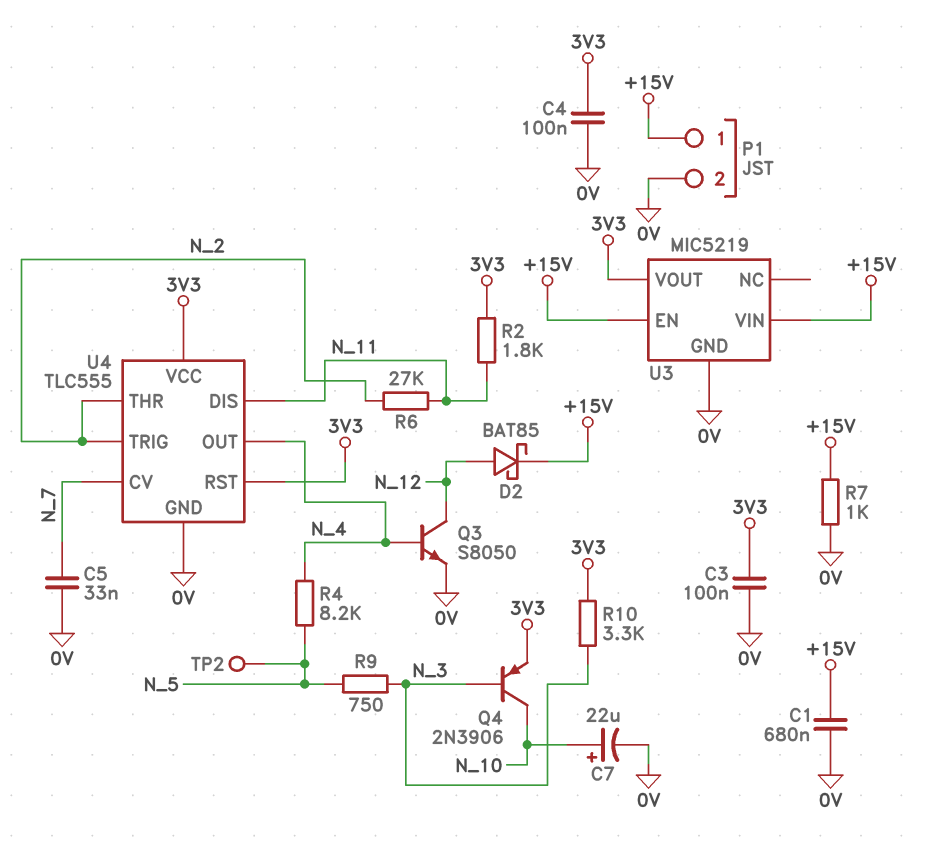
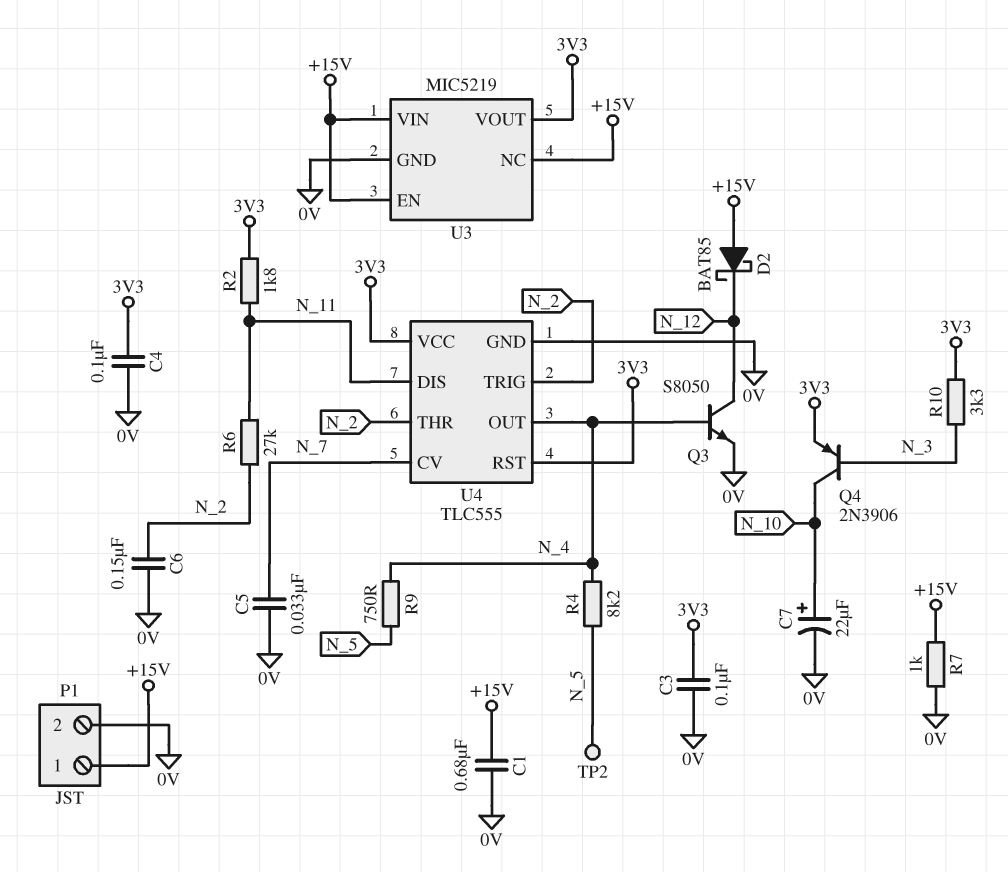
C6: none -> 150nF (0V, N_2)
D2: schottky BAT85 (A N_12, K +15V) -> schottky BAT85 (A +15V, K N_12)
R9: 750 (N_3, N_5) -> 750 (N_4, N_5)
U3 pin NC: none -> +15V

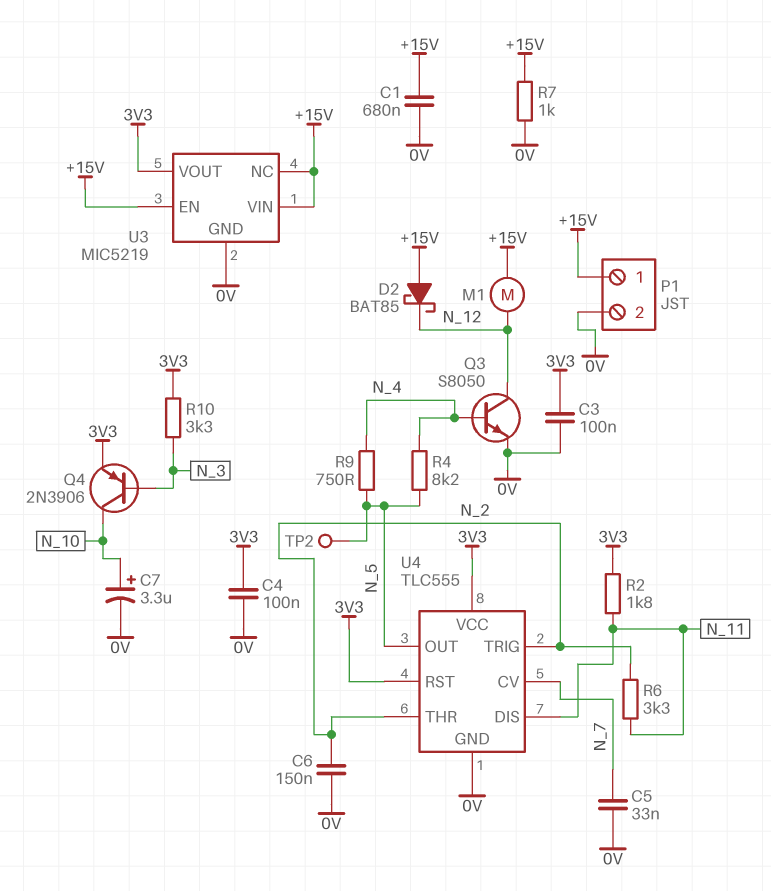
C7: 22uF (plus N_10, minus 0V) -> 3.3uF (plus N_10, minus 0V)
M1: none -> motor (+15V, N_12)
R6: 27k (N_2, N_11) -> 3.3k (N_2, N_11)
U4 pin OUT: N_4 -> N_5

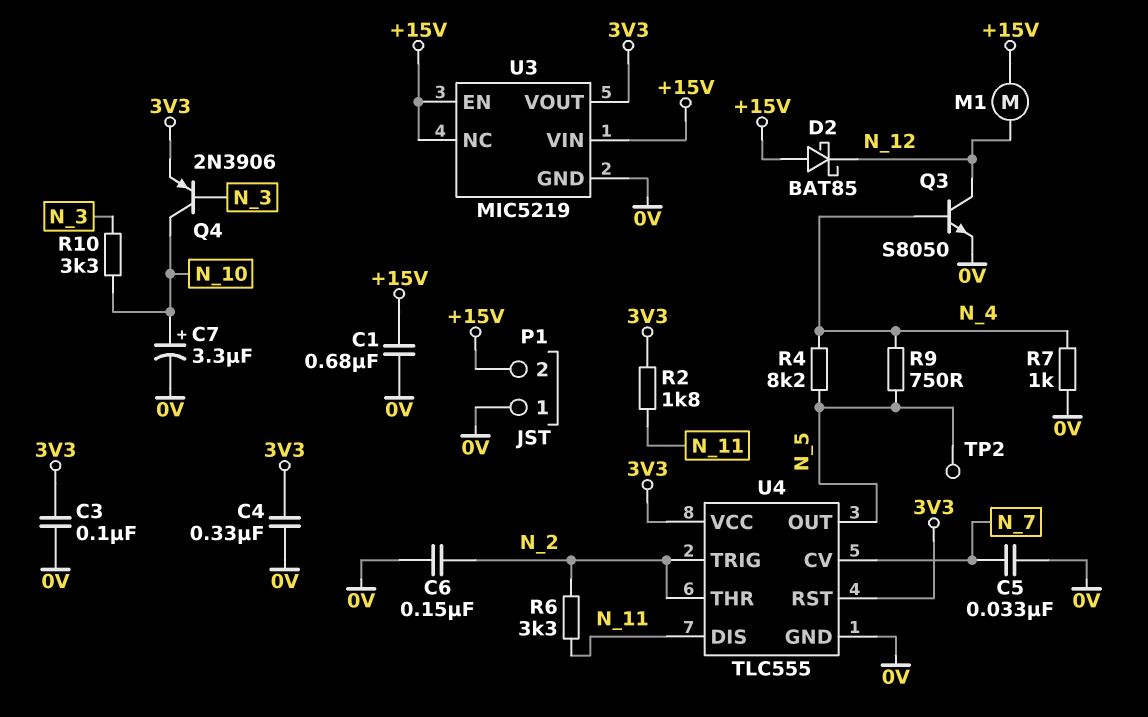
C4: 100nF (0V, 3V3) -> 330nF (0V, 3V3)
P1 pin 1: +15V -> 0V
P1 pin 2: 0V -> +15V
R7: 1k (+15V, 0V) -> 1k (0V, N_4)
R10: 3.3k (3V3, N_3) -> 3.3k (N_3, N_10)

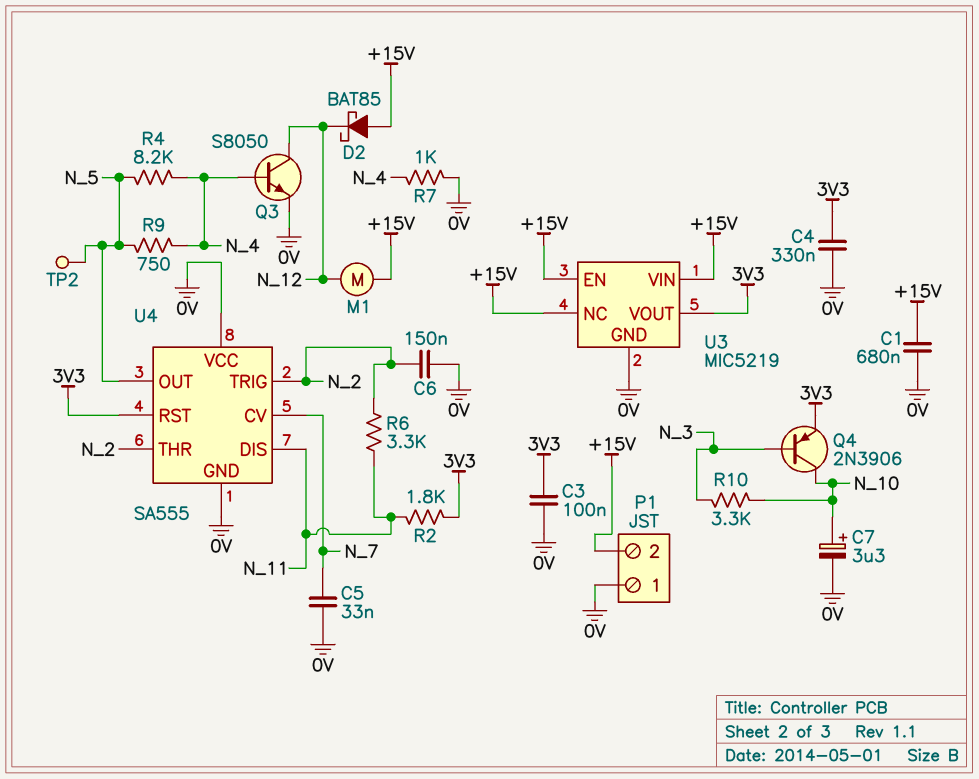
U4: TLC555 -> SA555
U4 pin VCC: 3V3 -> 0V

